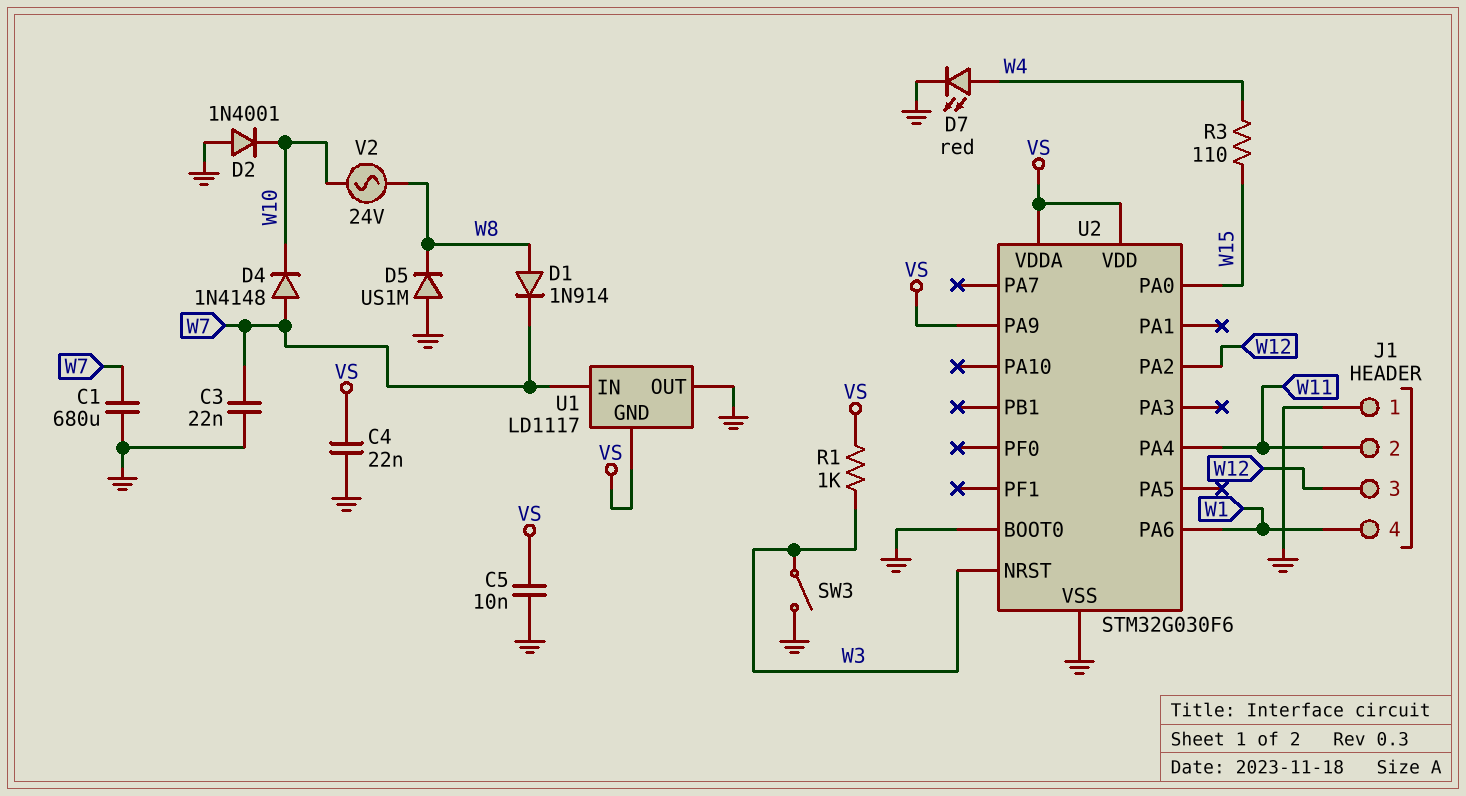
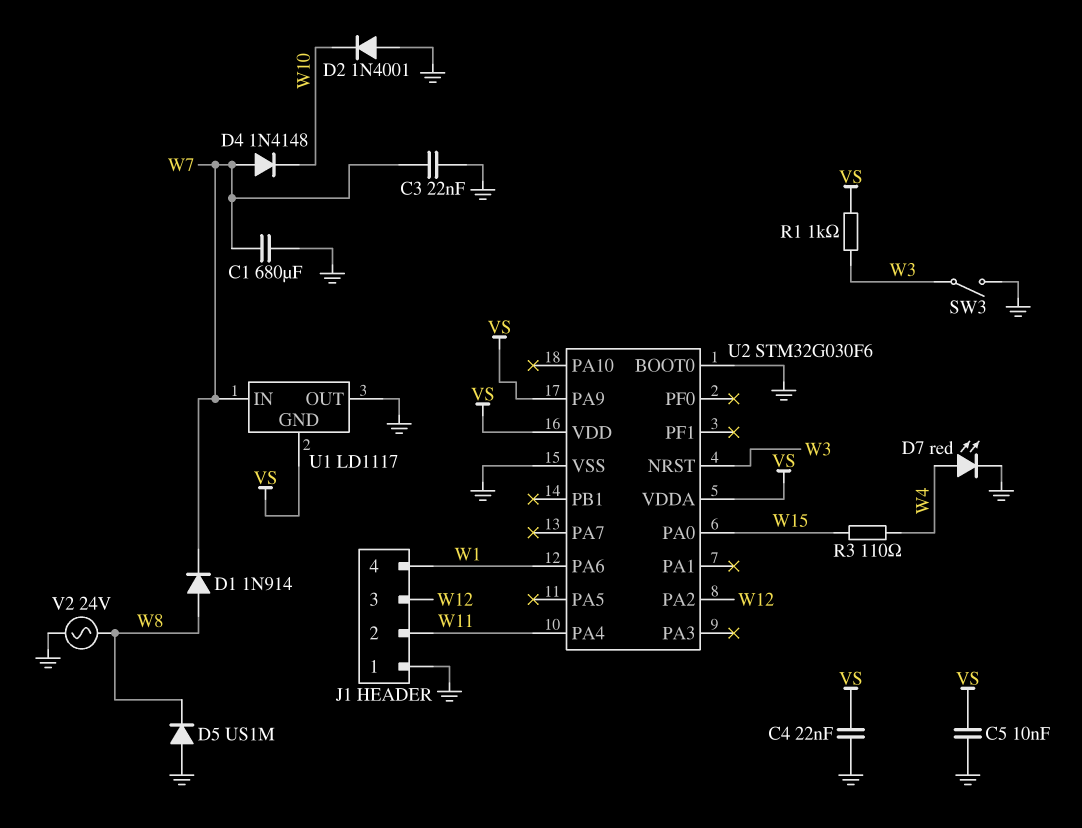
V2: AC 24V (W8, W10) -> AC 24V (GND, W8)

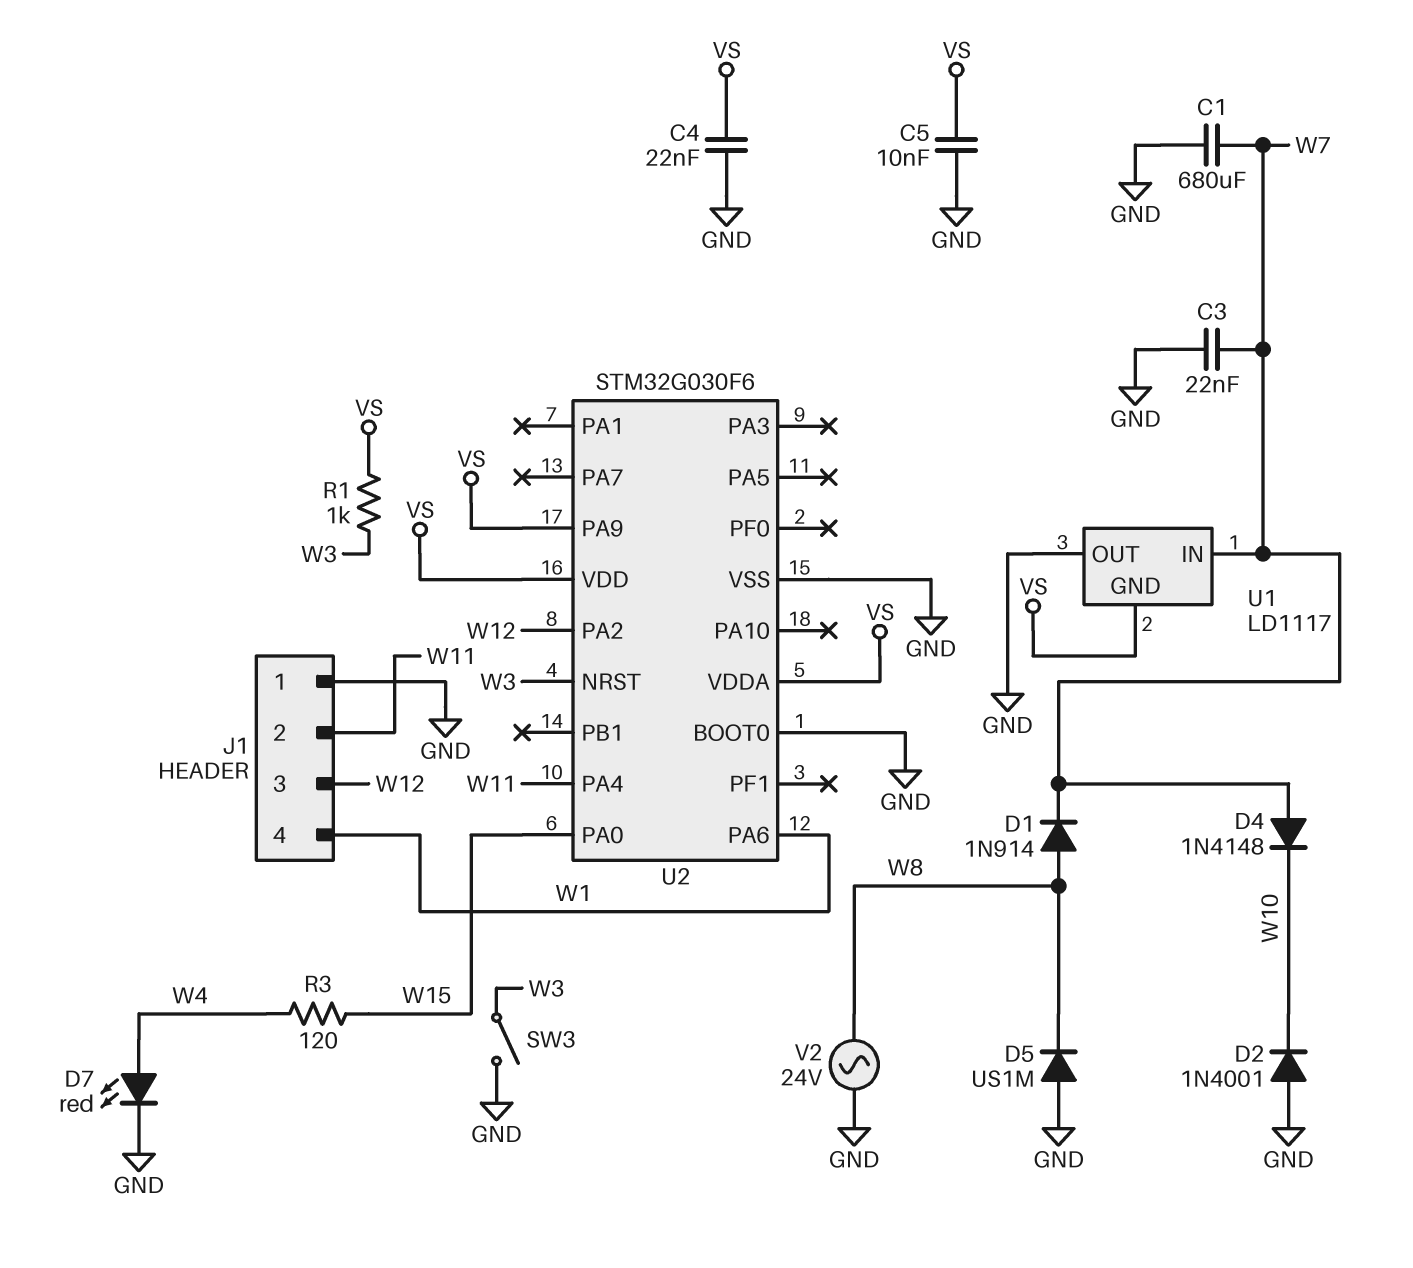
R3: 110 (W4, W15) -> 120 (W4, W15)

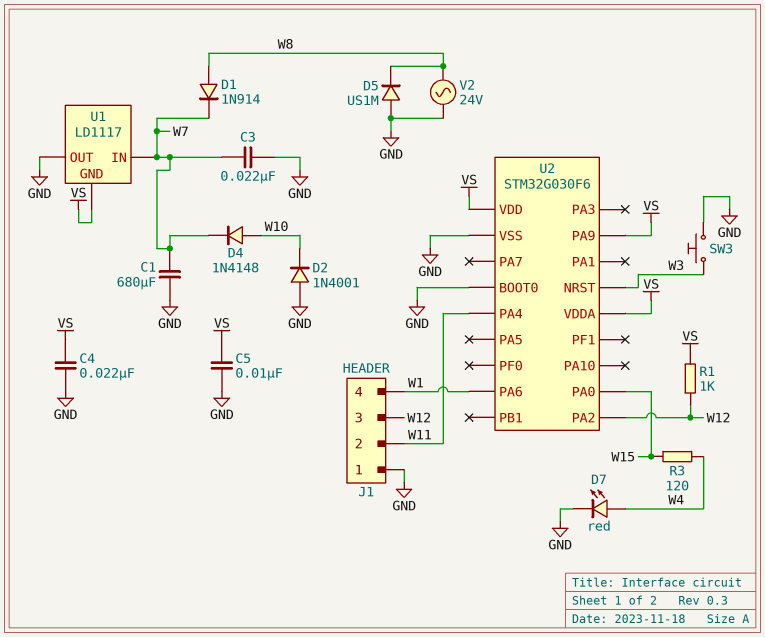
D4: diode 1N4148 (A W7, K W10) -> diode 1N4148 (A W10, K W7)
R1: 1k (VS, W3) -> 1k (VS, W12)
SW3: switch (GND, W3) -> button (GND, W3)

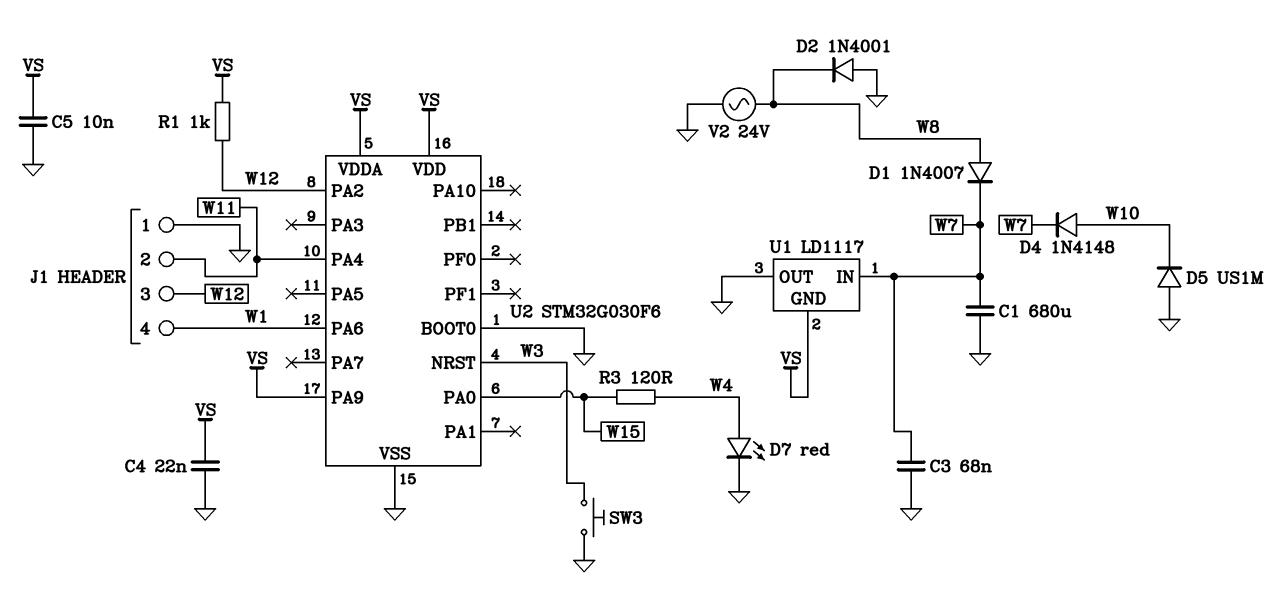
C3: 22nF (GND, W7) -> 68nF (GND, W7)
D1: diode 1N914 (A W8, K W7) -> diode 1N4007 (A W8, K W7)
D2: diode 1N4001 (A GND, K W10) -> diode 1N4001 (A GND, K W8)
D5: diode US1M (A GND, K W8) -> diode US1M (A GND, K W10)

